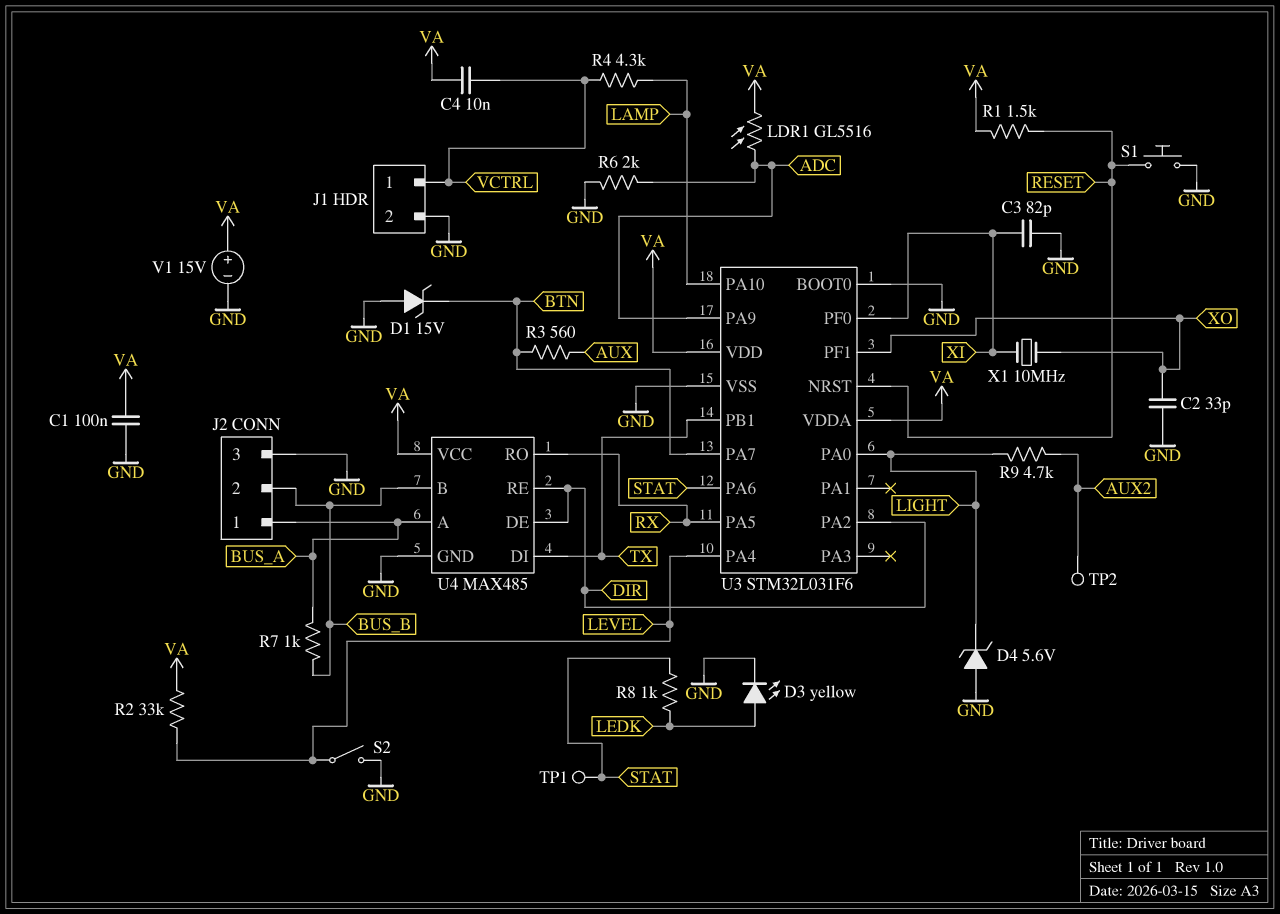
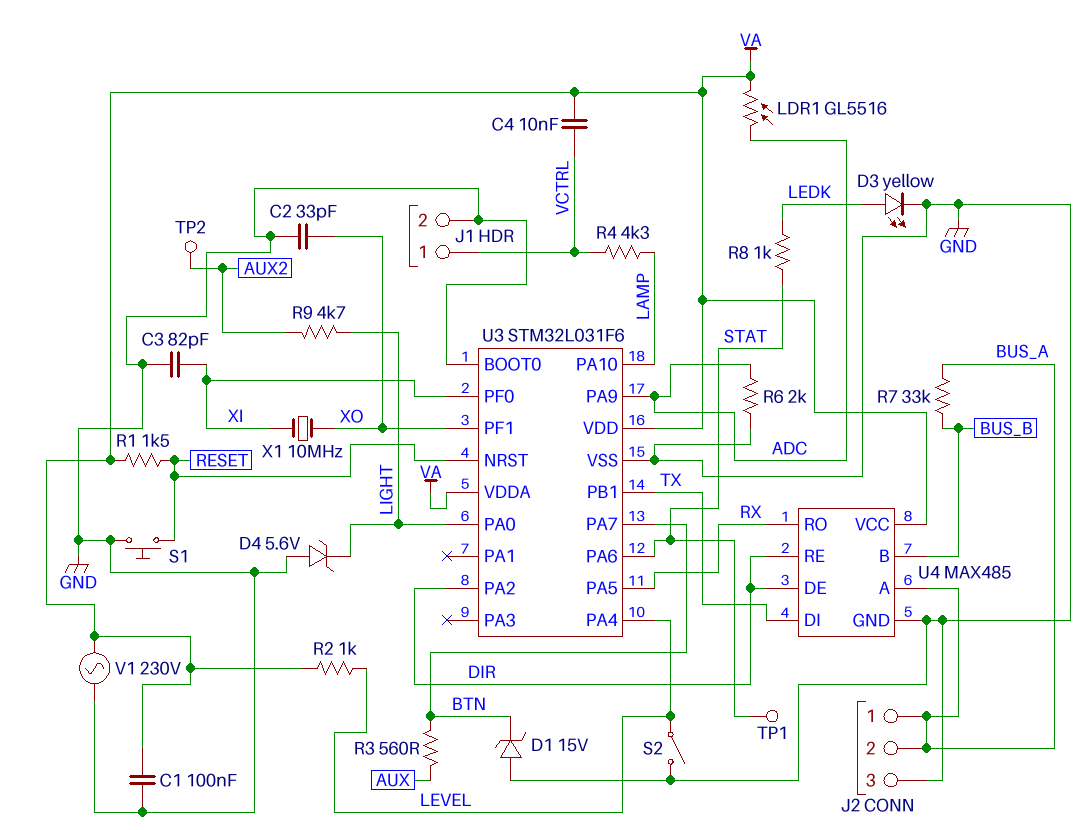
J2 pin 2: BUS_B -> BUS_A
R2: 33k (LEVEL, VA) -> 1k (LEVEL, VA)
R7: 1k (BUS_A, BUS_B) -> 33k (BUS_A, BUS_B)
V1: 15V (plus VA, minus GND) -> AC 230V (GND, VA)

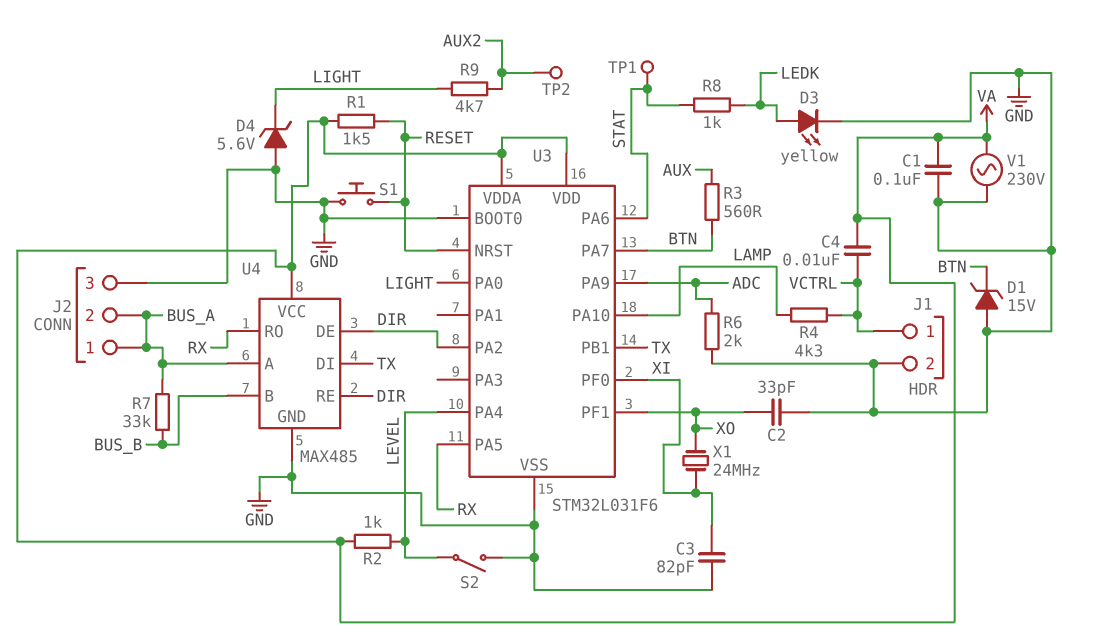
LDR1: GL5516 (ADC, VA) -> none
X1: 10MHz (XI, XO) -> 24MHz (XI, XO)

